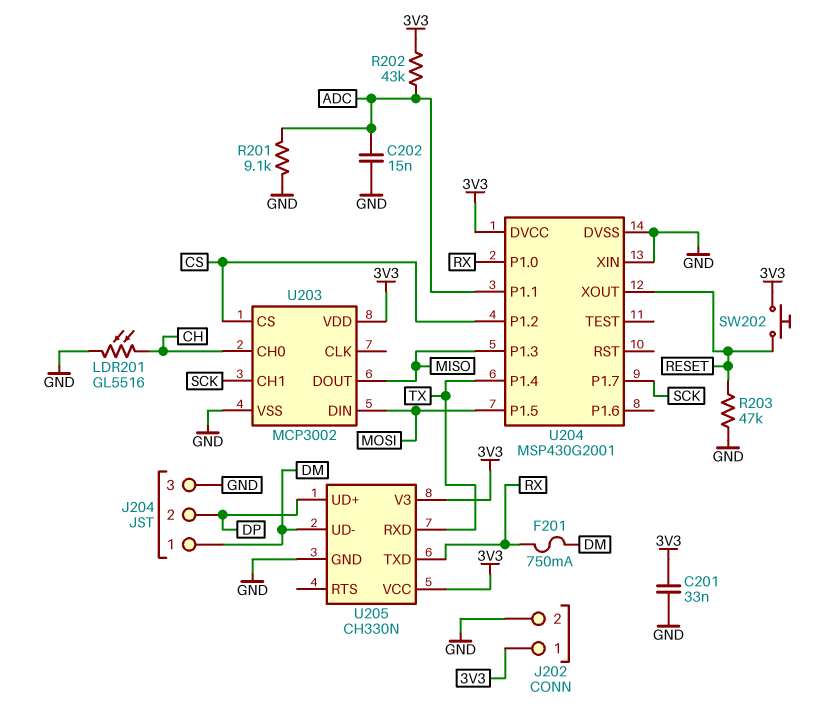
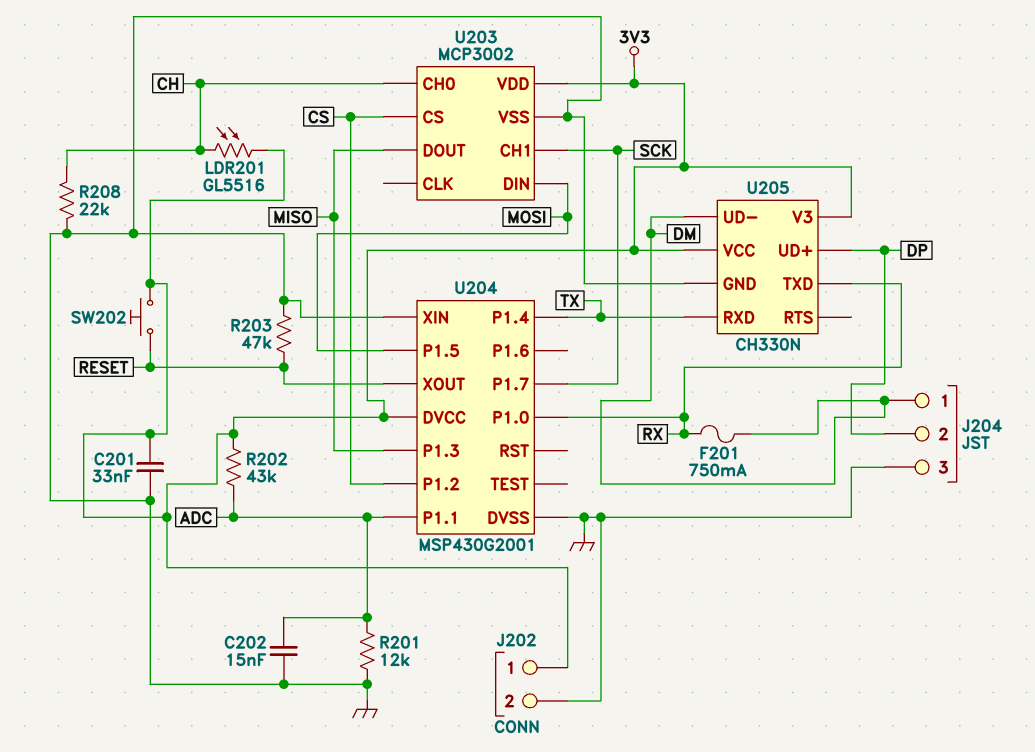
LDR201: GL5516 (CH, GND) -> GL5516 (3V3, CH)
R201: 9.1k (ADC, GND) -> 12k (ADC, GND)
R208: none -> 22k (CH, GND)

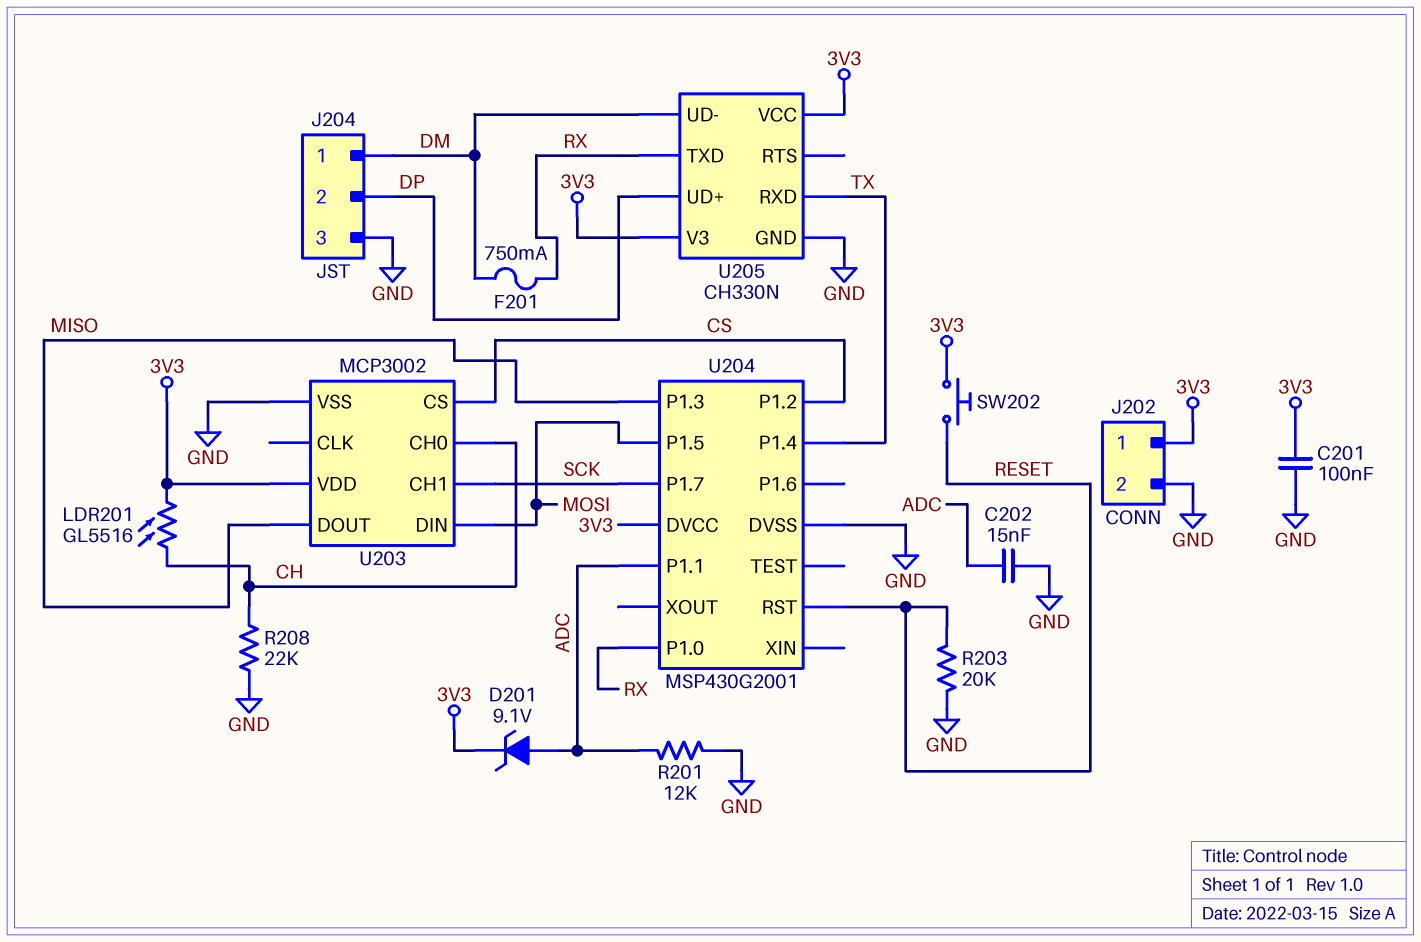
C201: 33nF (3V3, GND) -> 100nF (3V3, GND)
D201: none -> zener 9.1V (A ADC, K 3V3)
R202: 43k (3V3, ADC) -> none
R203: 47k (GND, RESET) -> 20k (GND, RESET)
U204 pin RST: none -> RESET
U204 pin XIN: GND -> none
U204 pin XOUT: RESET -> none

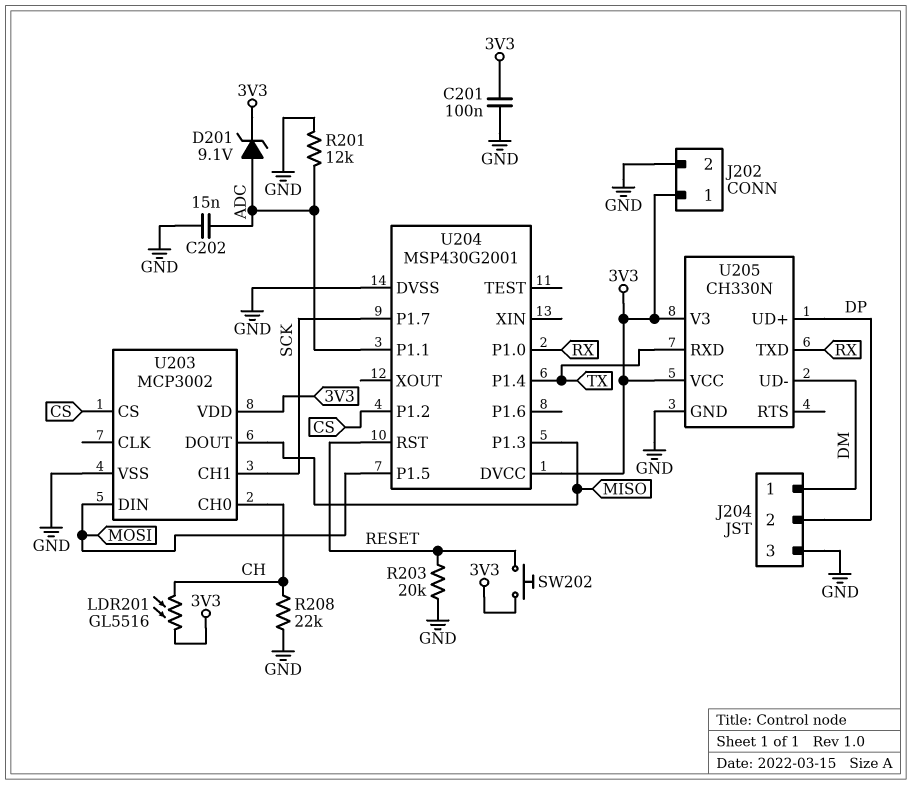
F201: 750mA (DM, RX) -> none

